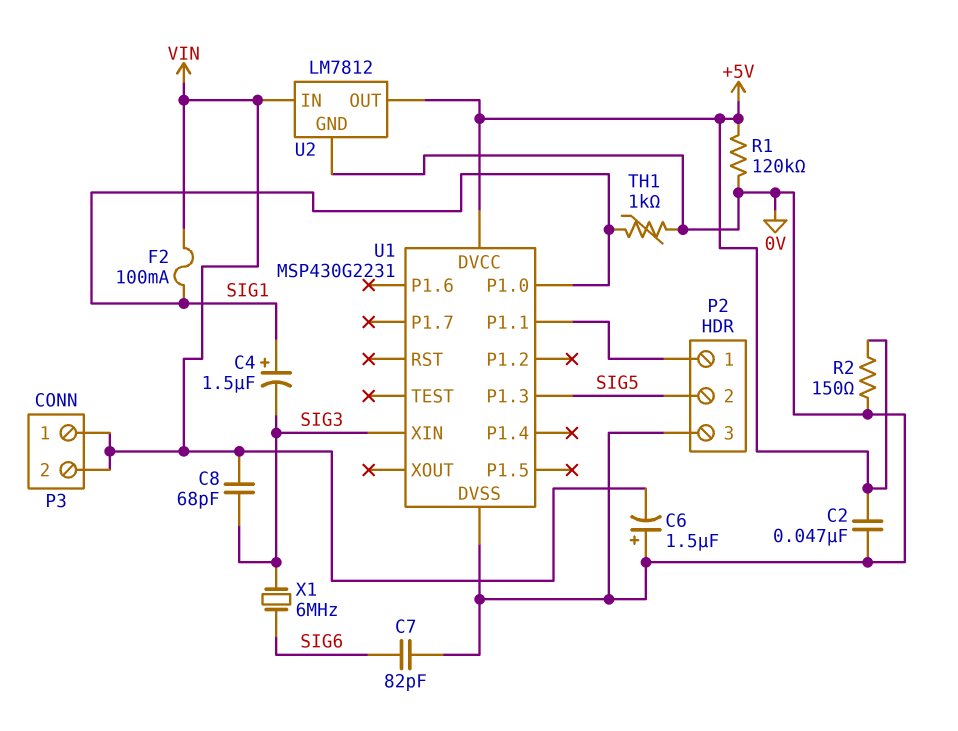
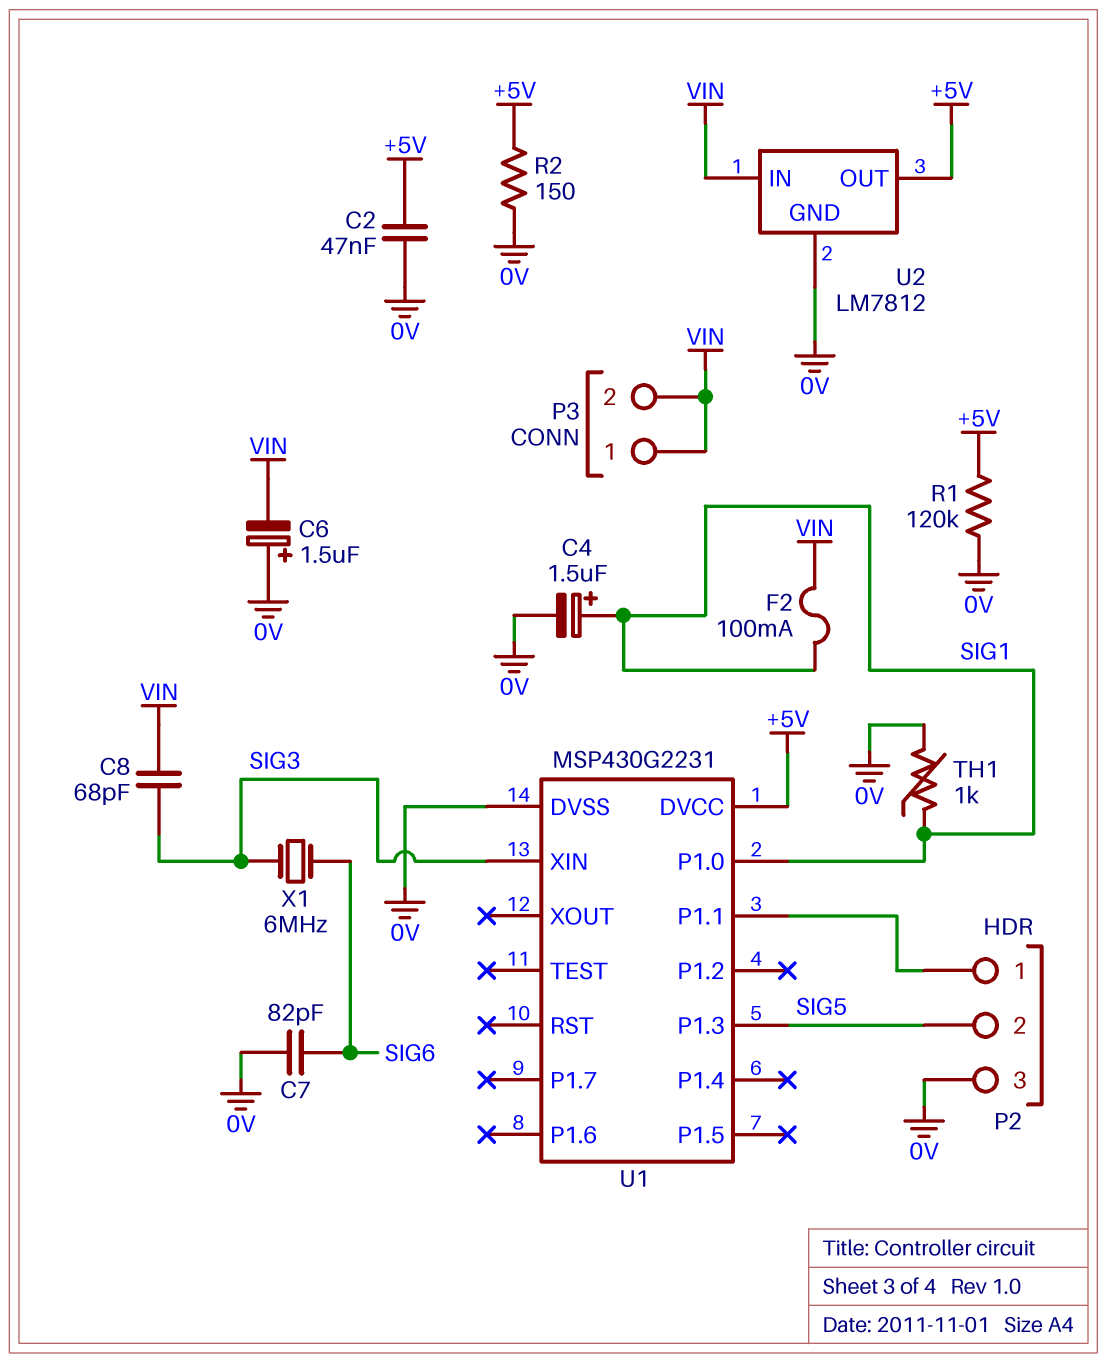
C4: 1.5uF (plus SIG1, minus SIG3) -> 1.5uF (plus SIG1, minus 0V)

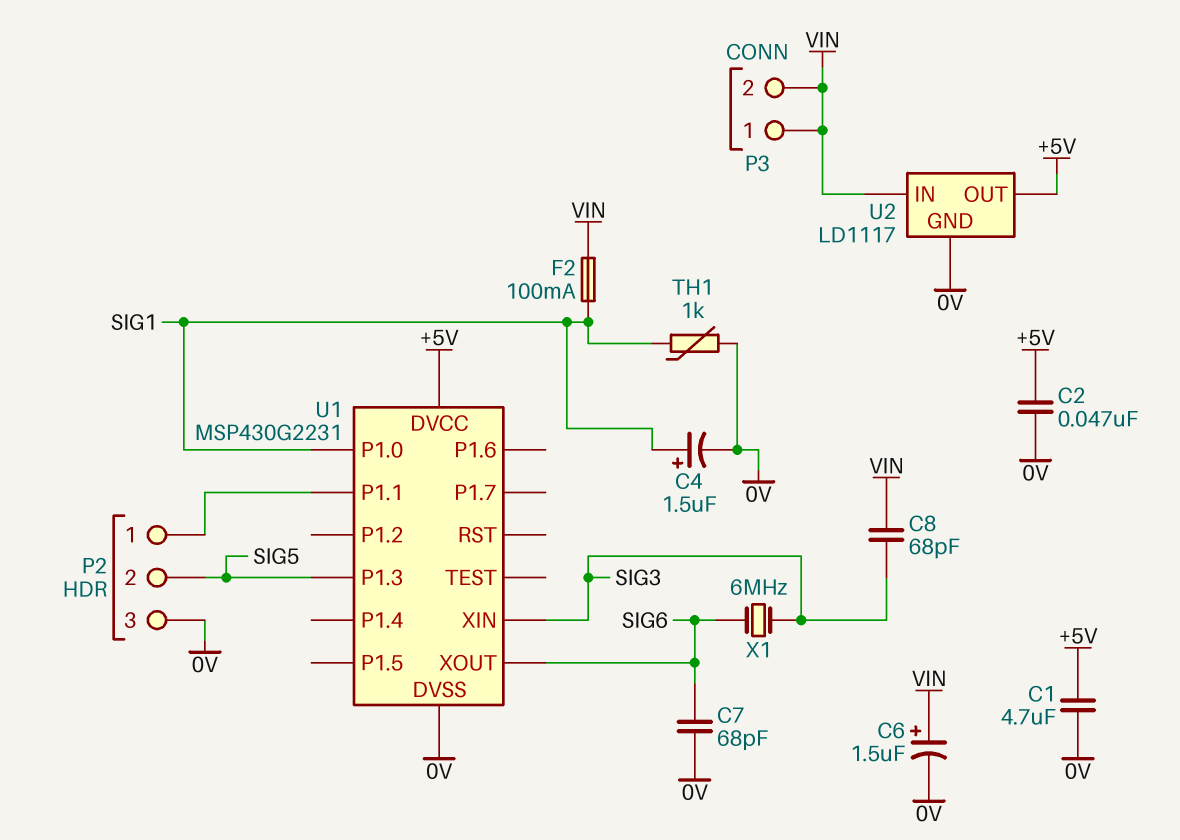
C1: none -> 4.7uF (+5V, 0V)
C6: 1.5uF (plus 0V, minus VIN) -> 1.5uF (plus VIN, minus 0V)
C7: 82pF (0V, SIG6) -> 68pF (0V, SIG6)
R1: 120k (+5V, 0V) -> none
R2: 150 (+5V, 0V) -> none
U1 pin XOUT: none -> SIG6
U2: LM7812 -> LD1117

